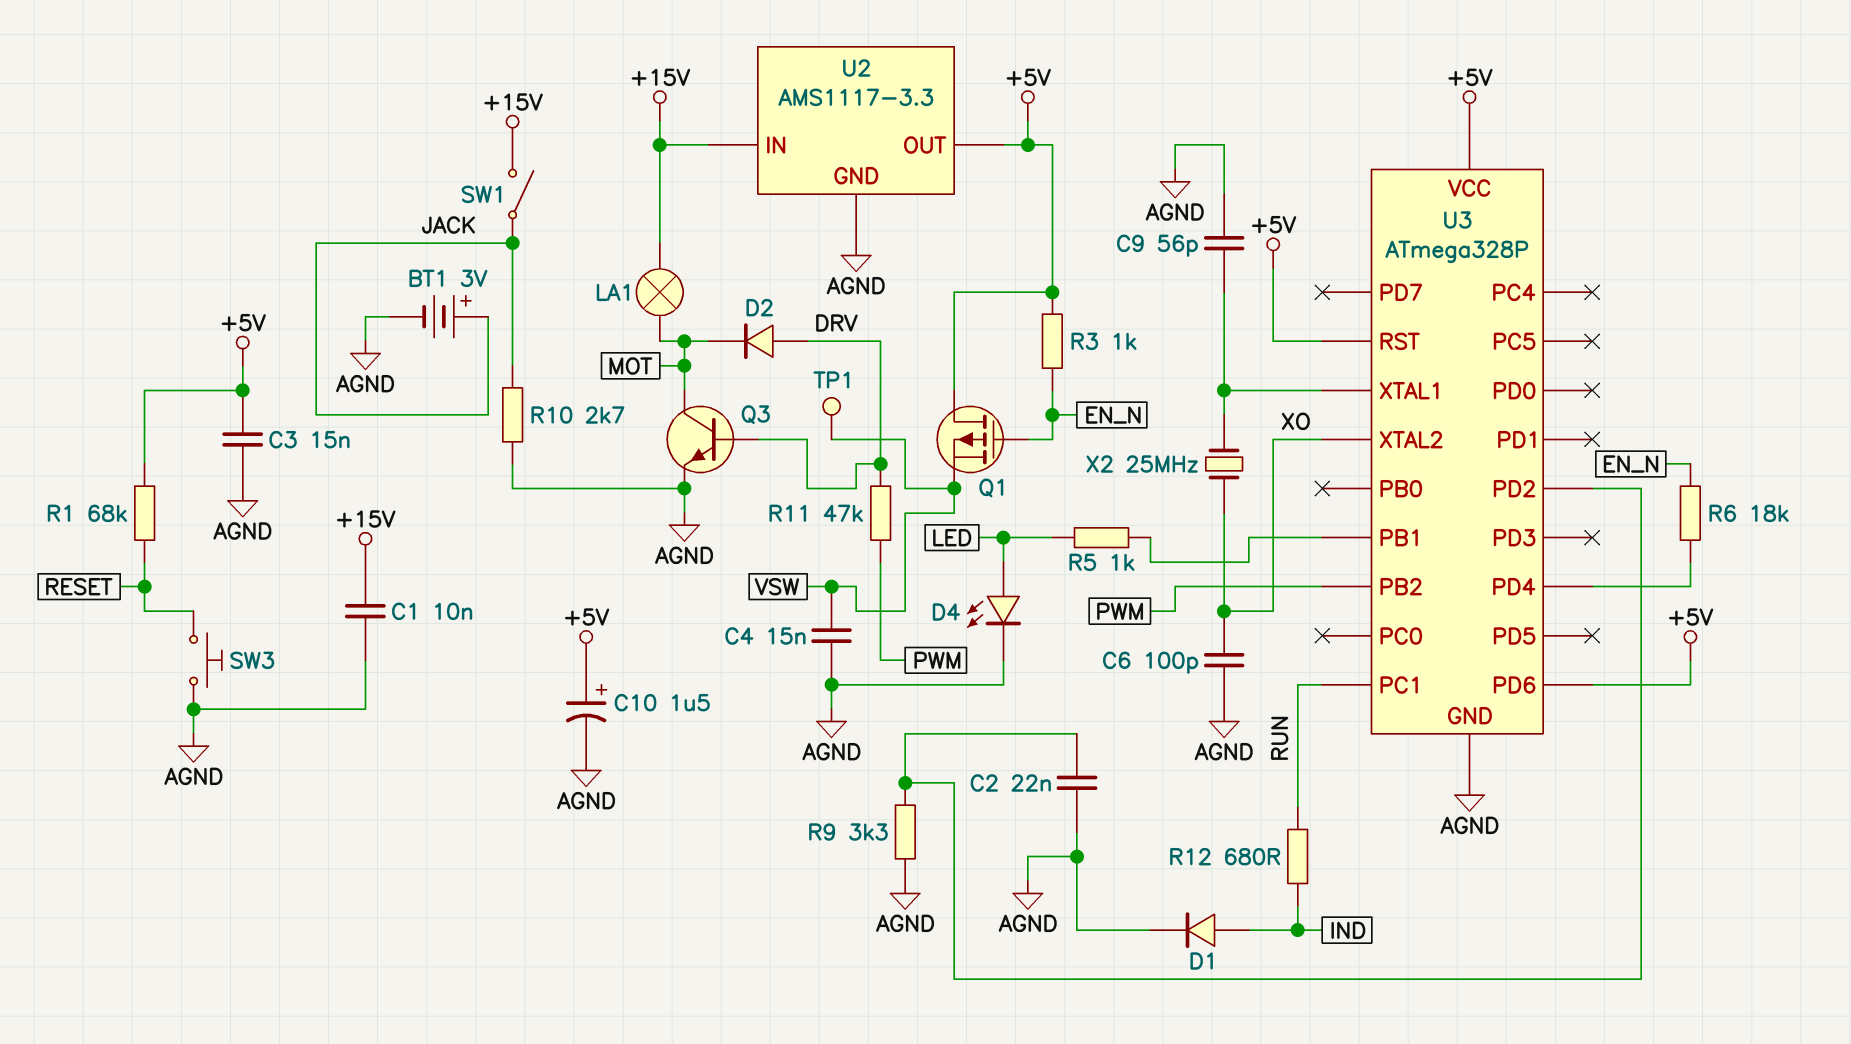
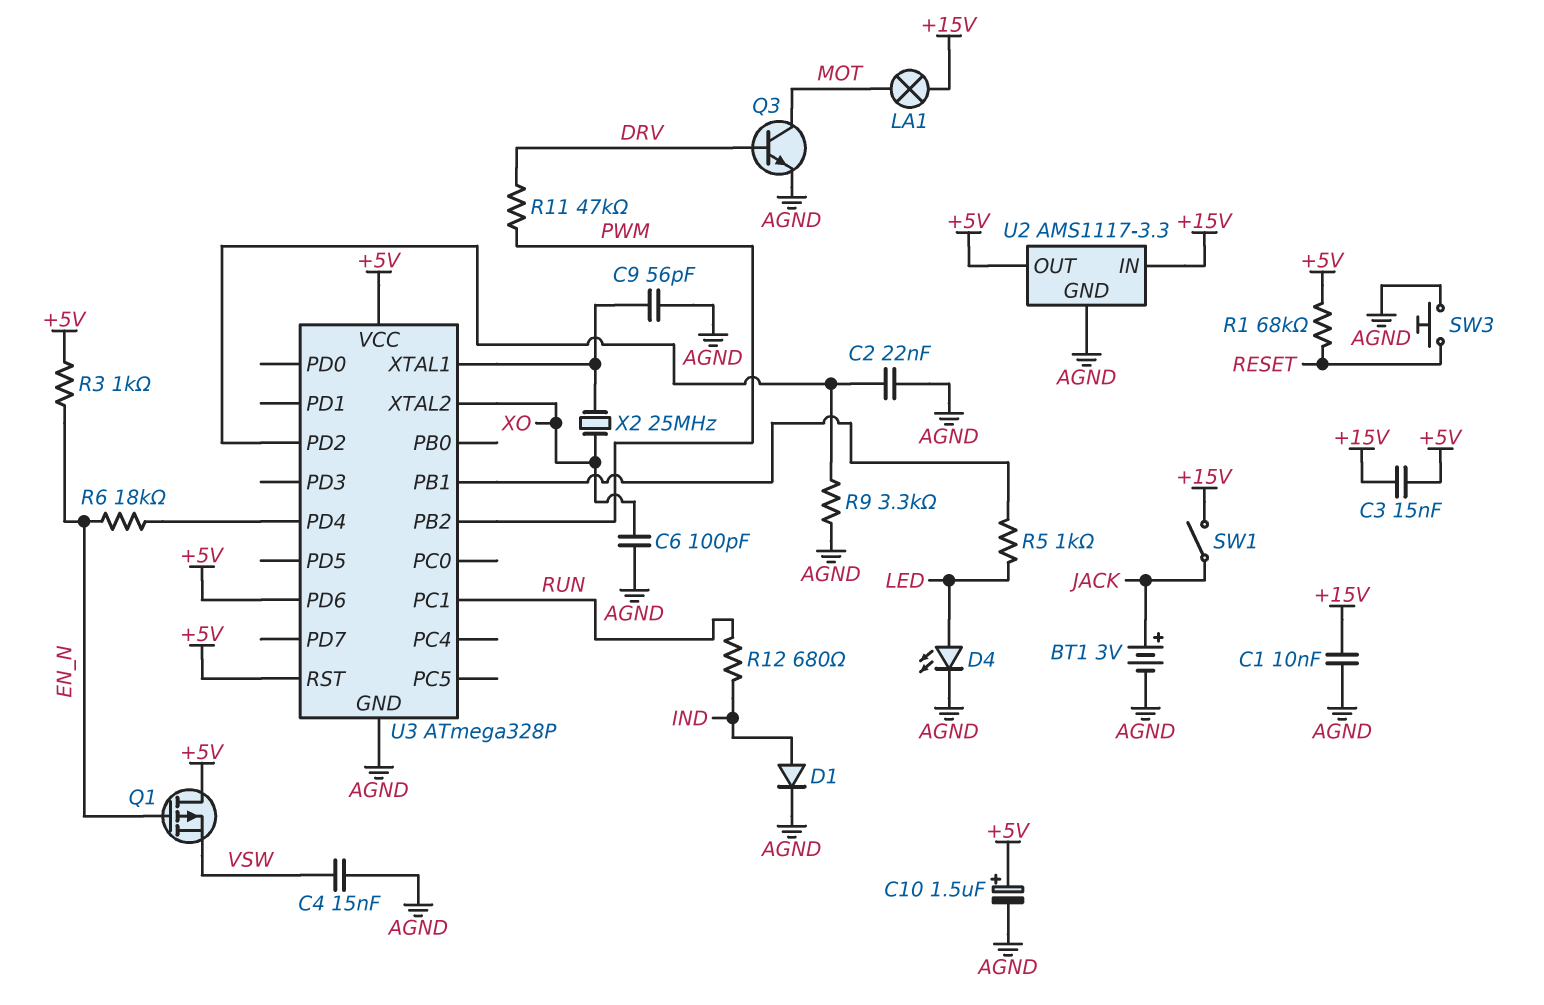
C3: 15nF (+5V, AGND) -> 15nF (+5V, +15V)
D2: diode (A DRV, K MOT) -> none
R10: 2.7k (AGND, JACK) -> none
TP1: test point (VSW) -> none

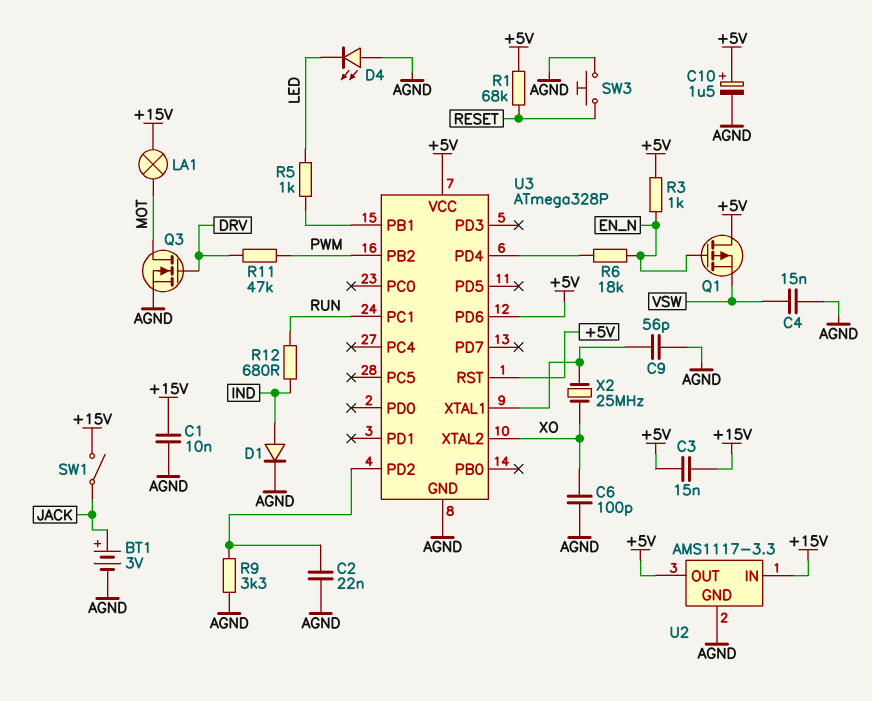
D4: LED (A LED, K AGND) -> LED (A AGND, K LED)
Q3: NPN (B DRV, C MOT, E AGND) -> NMOS (G DRV, D MOT, S AGND)

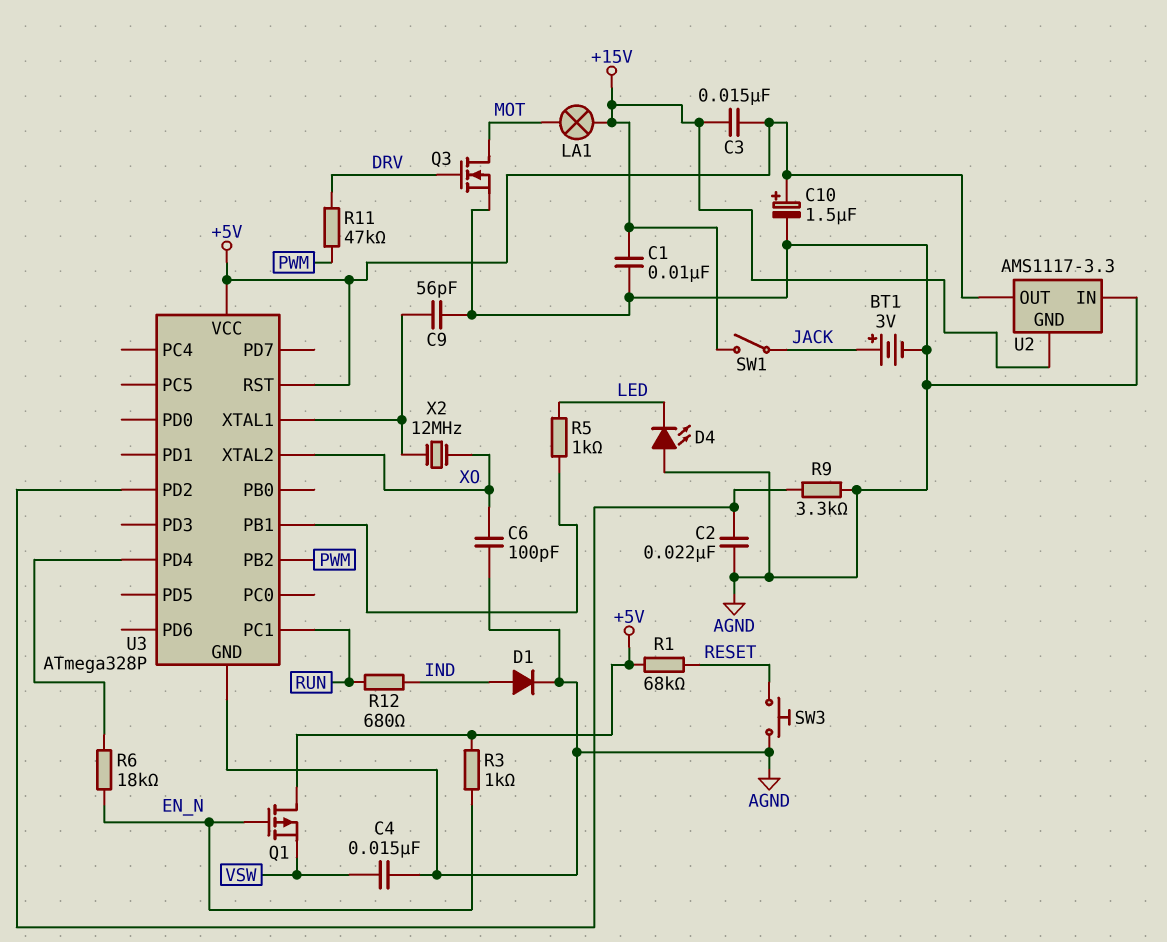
U2 pin GND: AGND -> +15V
U2 pin IN: +15V -> AGND
U3 pin PD6: +5V -> none
X2: 25MHz (U3/XTAL1, XO) -> 12MHz (U3/XTAL1, XO)

